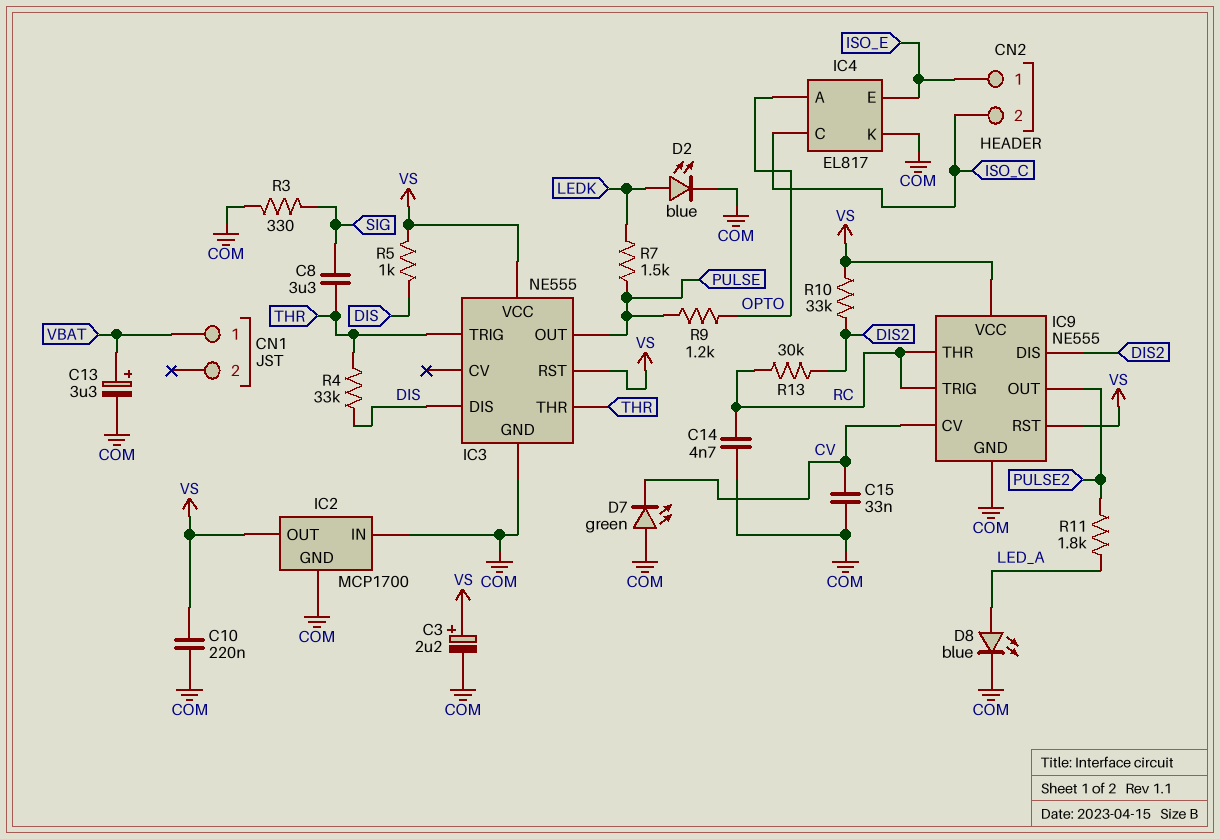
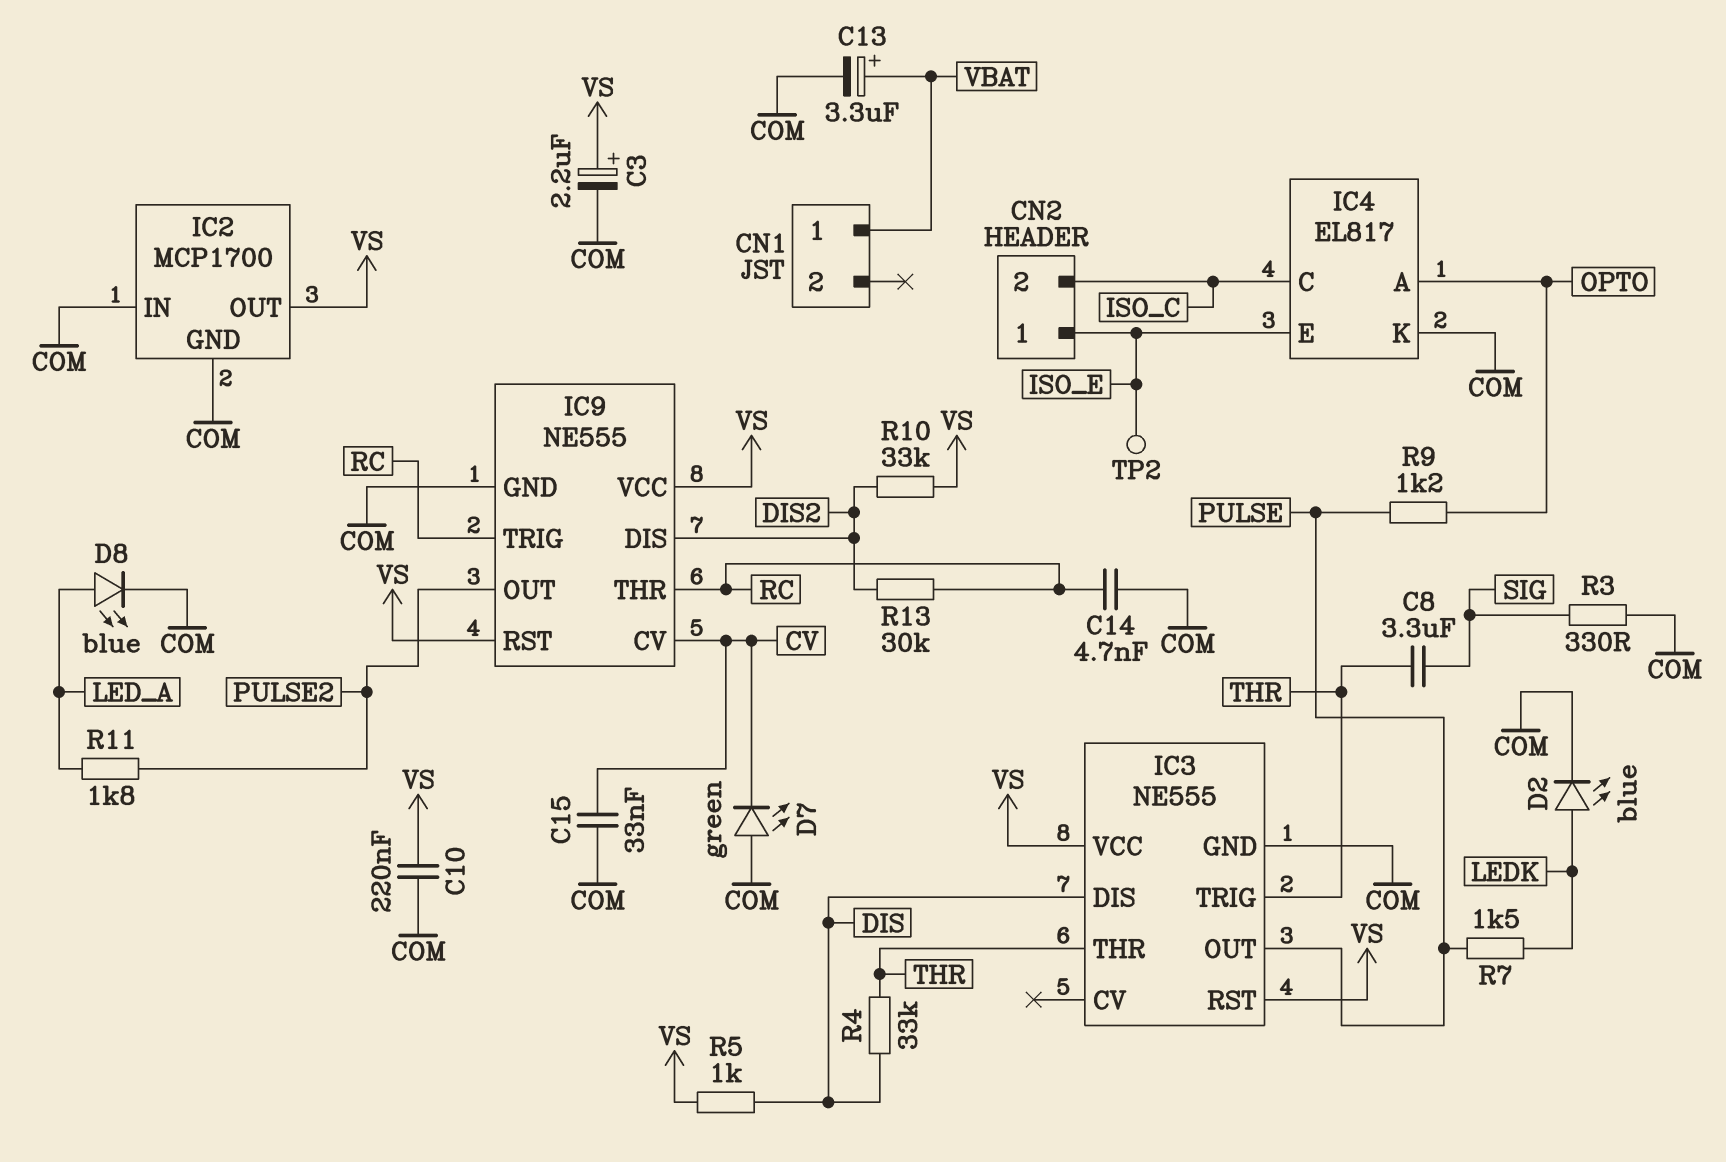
TP2: none -> test point (ISO_E)

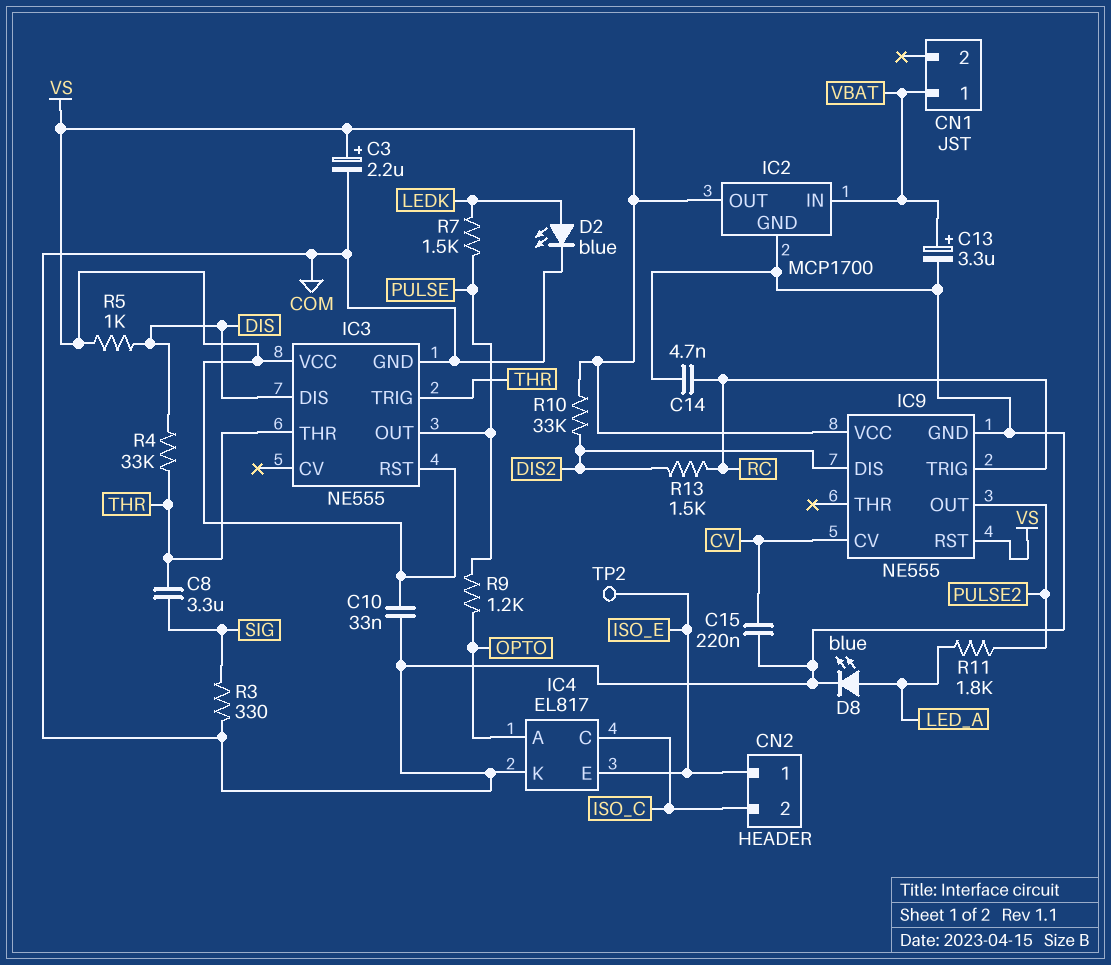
C10: 220nF (COM, VS) -> 33nF (COM, VS)
C15: 33nF (COM, CV) -> 220nF (COM, CV)
D7: LED green (A COM, K CV) -> none
IC2 pin IN: COM -> VBAT
IC9 pin THR: RC -> none
R13: 30k (DIS2, RC) -> 1.5k (DIS2, RC)

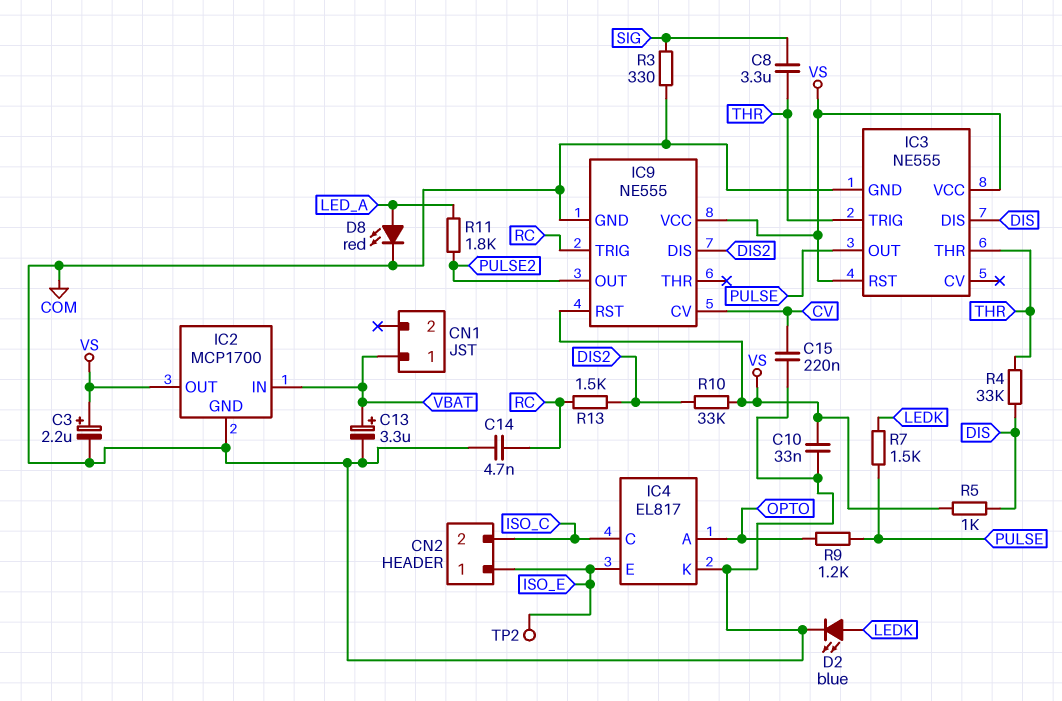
D8: LED blue (A LED_A, K COM) -> LED red (A LED_A, K COM)

